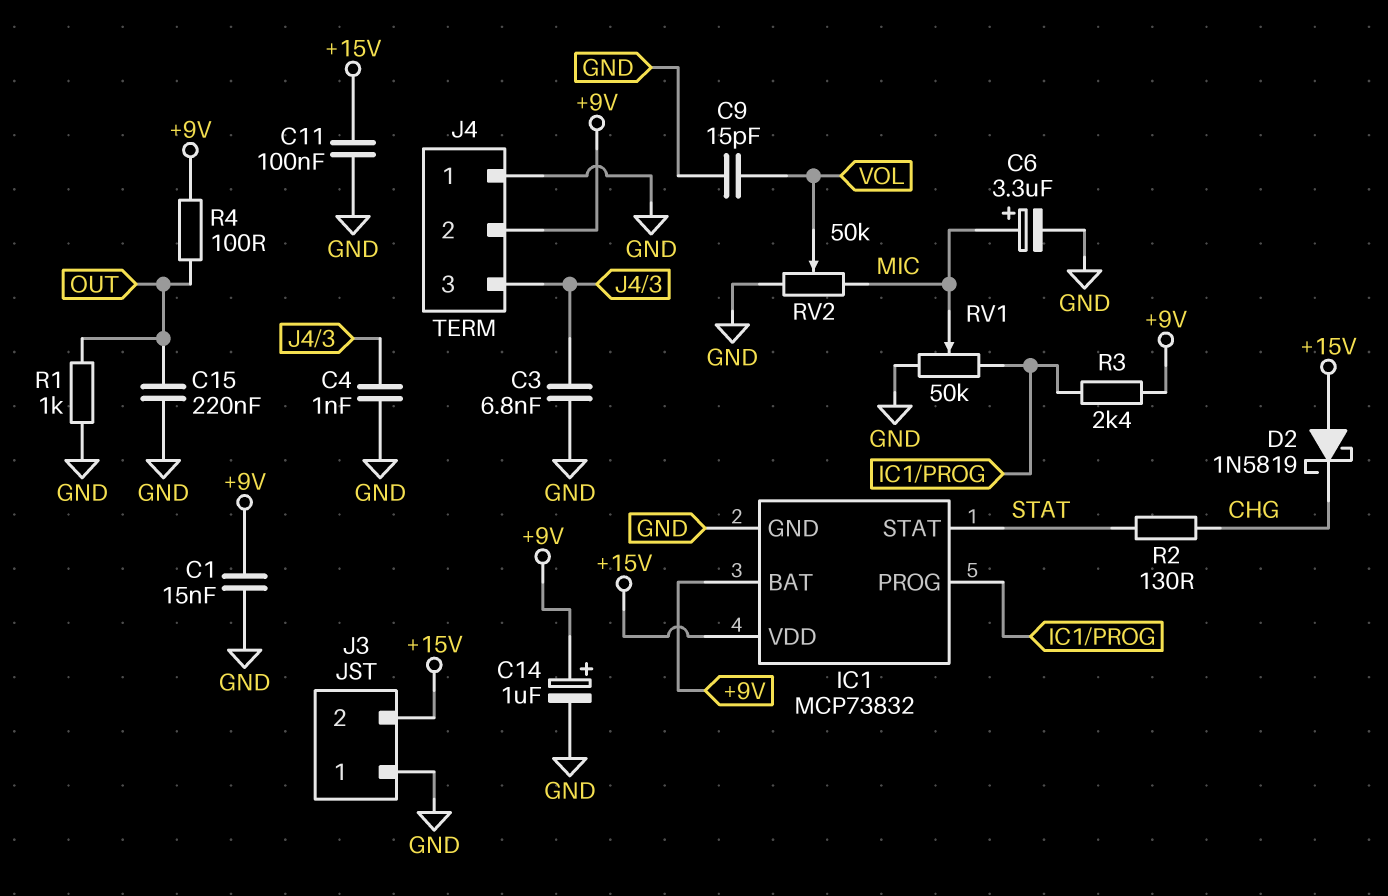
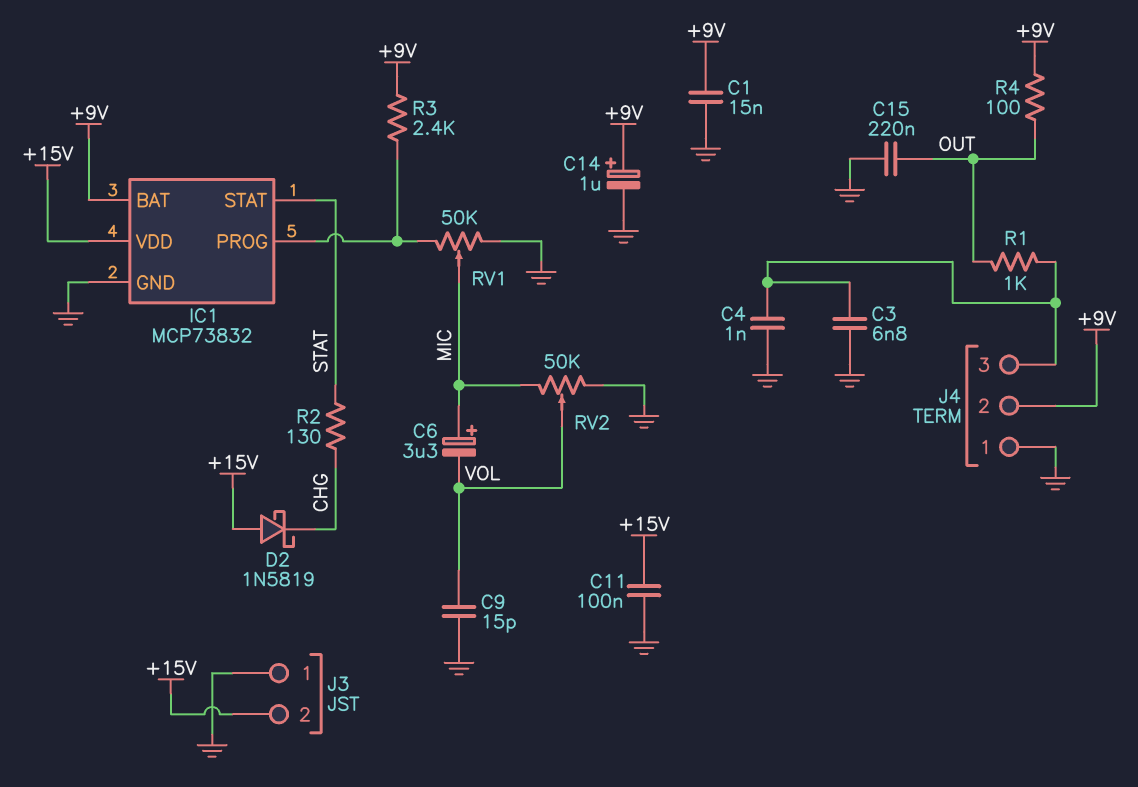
C6: 3.3uF (plus MIC, minus GND) -> 3.3uF (plus MIC, minus VOL)
R1: 1k (GND, OUT) -> 1k (J4/3, OUT)

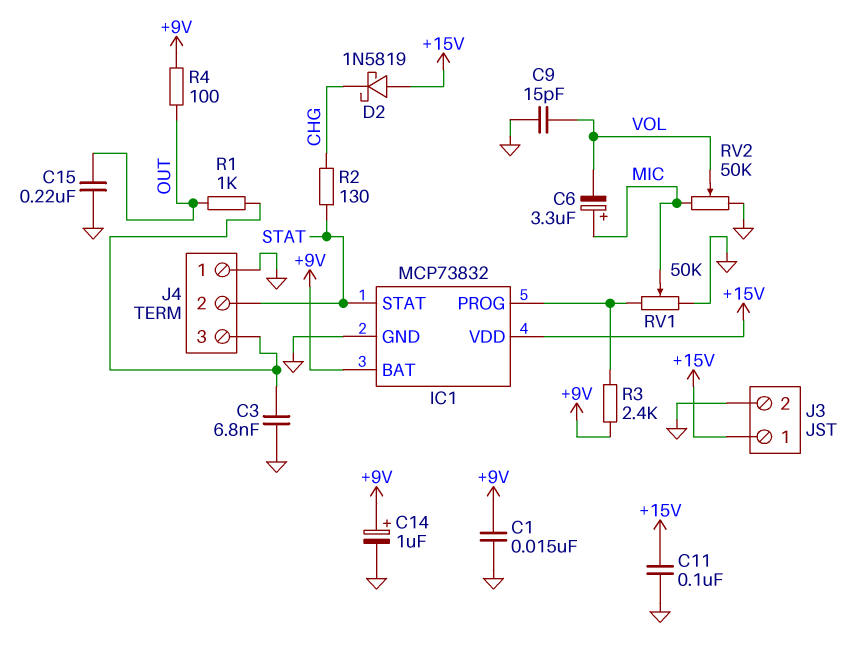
C4: 1nF (GND, J4/3) -> none
J3 pin 1: GND -> +15V
J3 pin 2: +15V -> GND
J4 pin 2: +9V -> STAT

